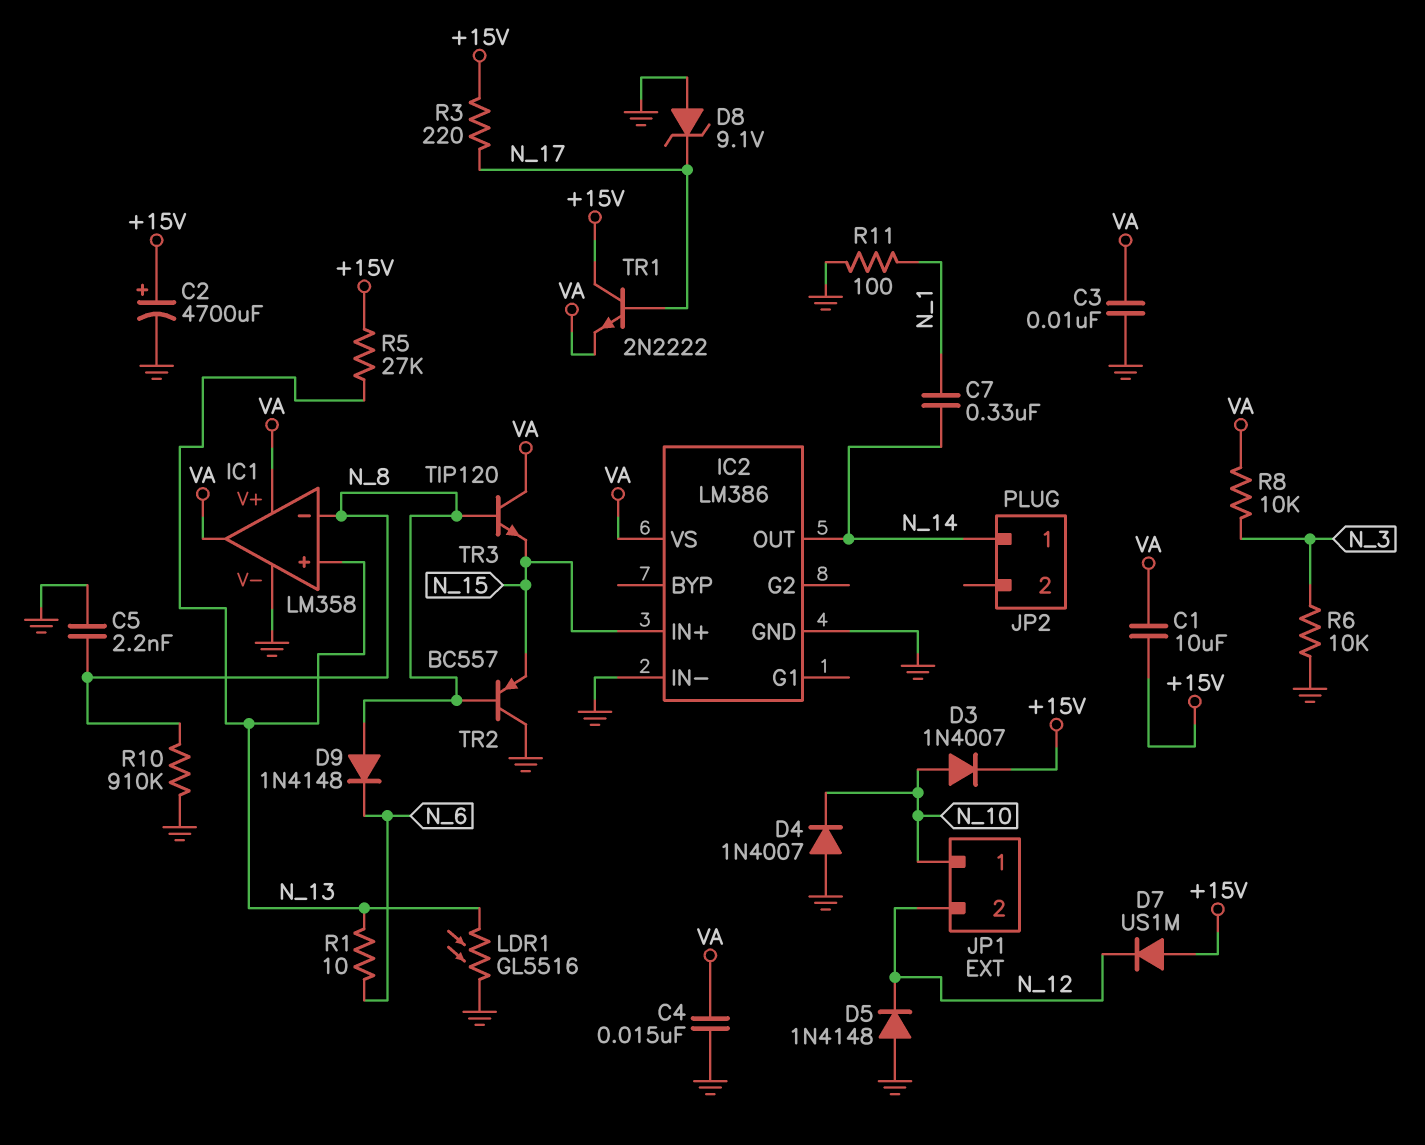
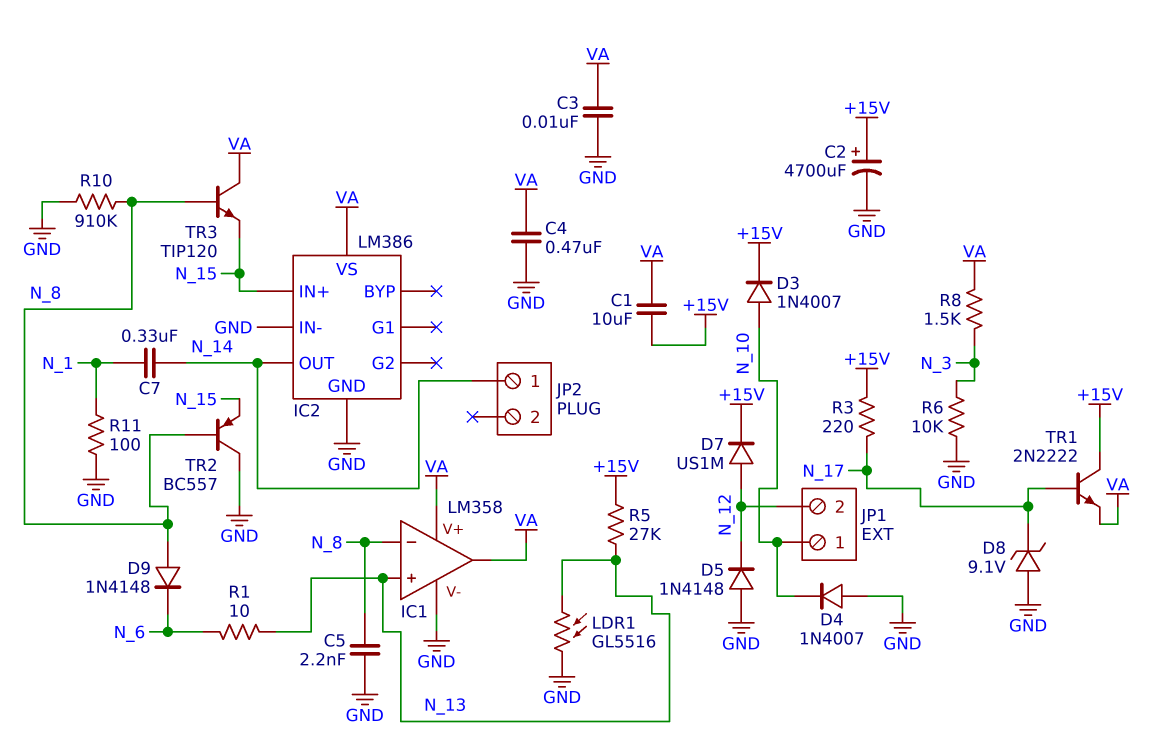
C4: 15nF (GND, VA) -> 470nF (GND, VA)
D7: diode US1M (A +15V, K N_12) -> diode US1M (A N_12, K +15V)
R8: 10k (N_3, VA) -> 1.5k (N_3, VA)

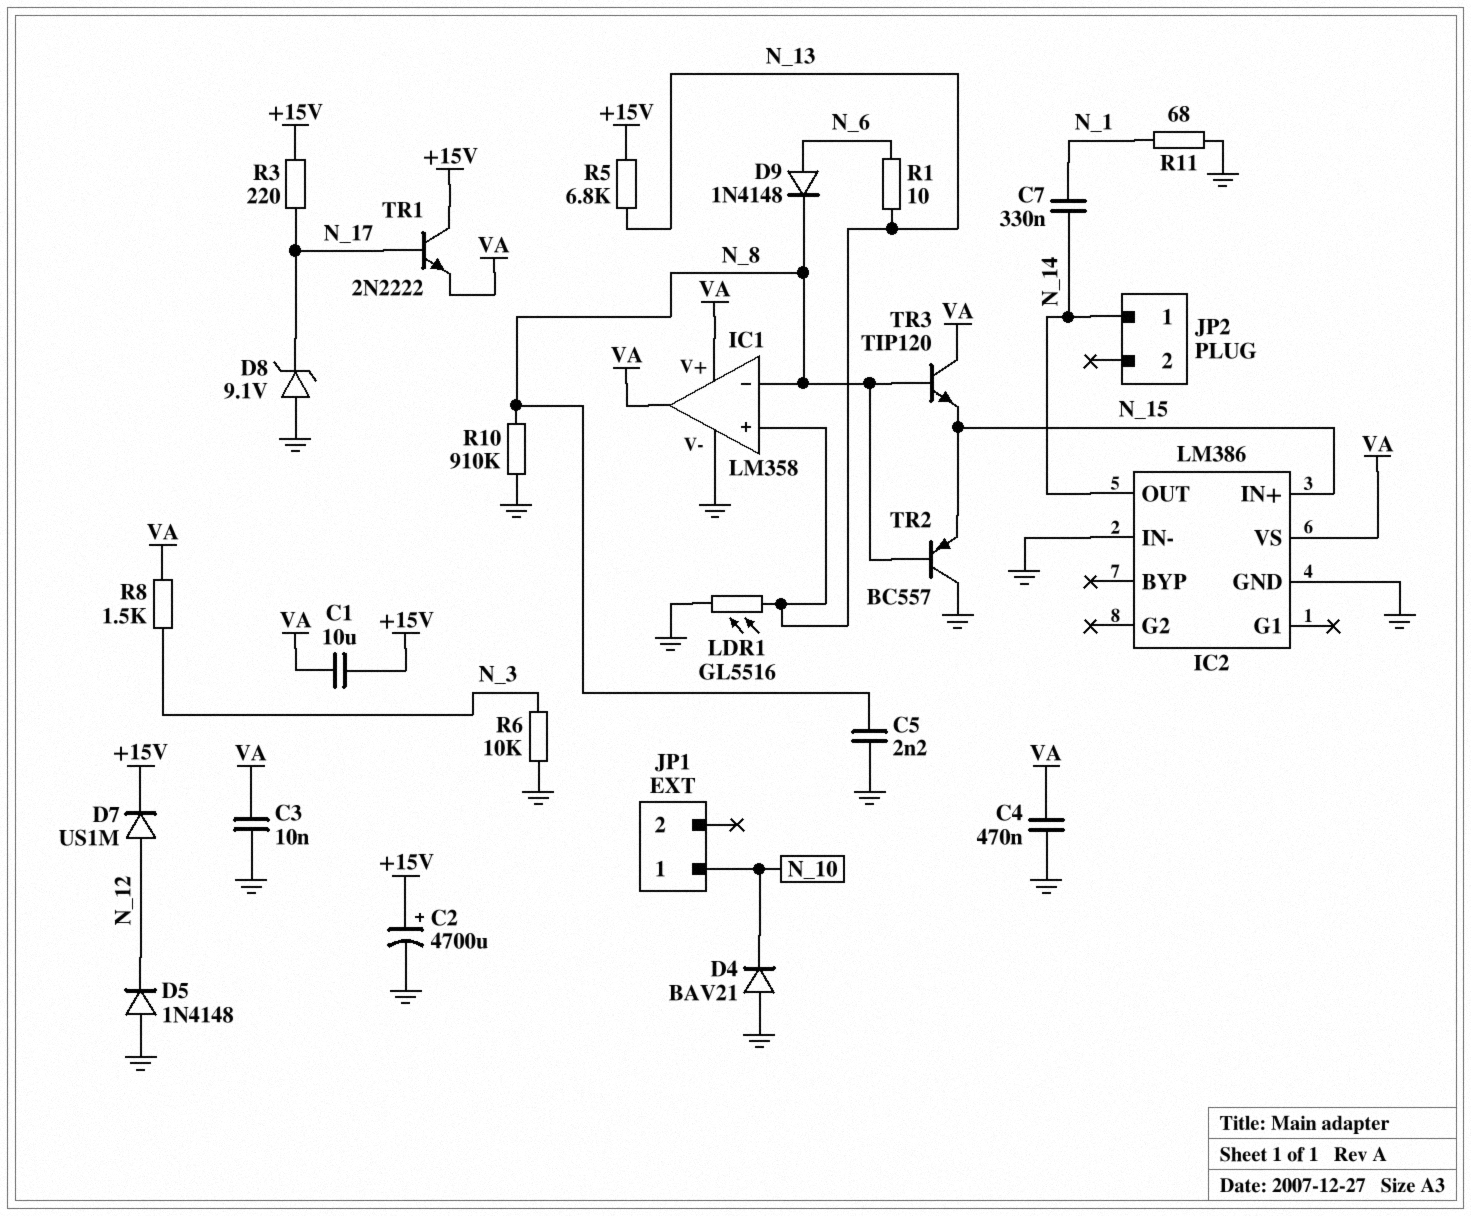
D3: diode 1N4007 (A N_10, K +15V) -> none
D4: diode 1N4007 (A GND, K N_10) -> diode BAV21 (A GND, K N_10)
D9: diode 1N4148 (A N_8, K N_6) -> diode 1N4148 (A N_6, K N_8)
JP1 pin 2: N_12 -> none
R5: 27k (+15V, N_13) -> 6.8k (+15V, N_13)
R11: 100 (GND, N_1) -> 68 (GND, N_1)

